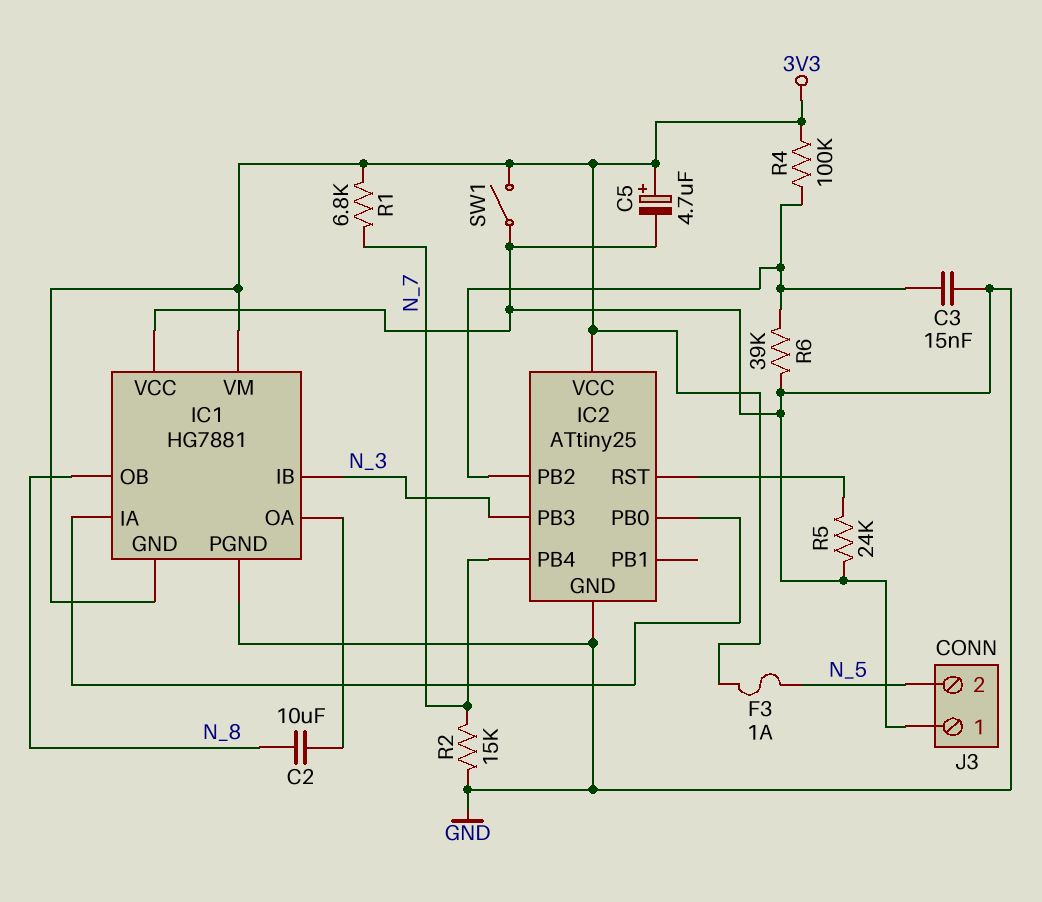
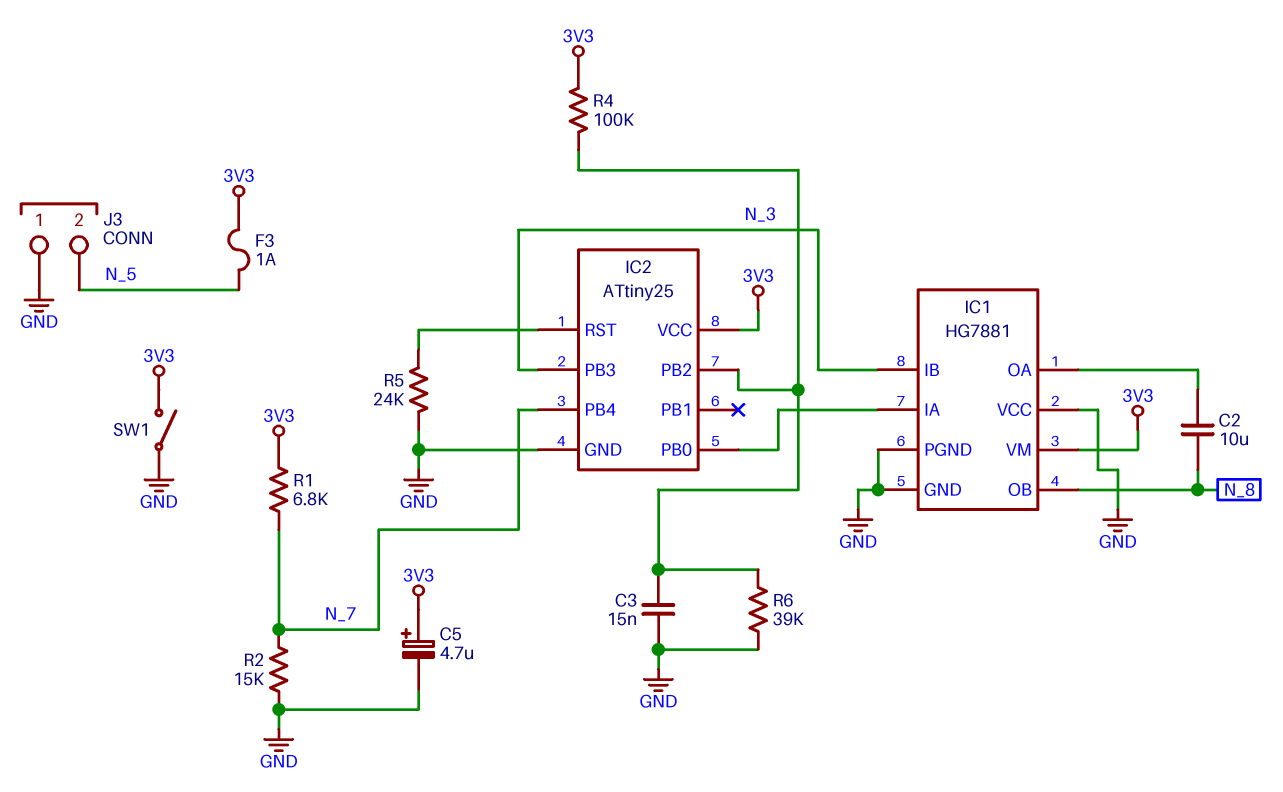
IC1 pin GND: 3V3 -> GND

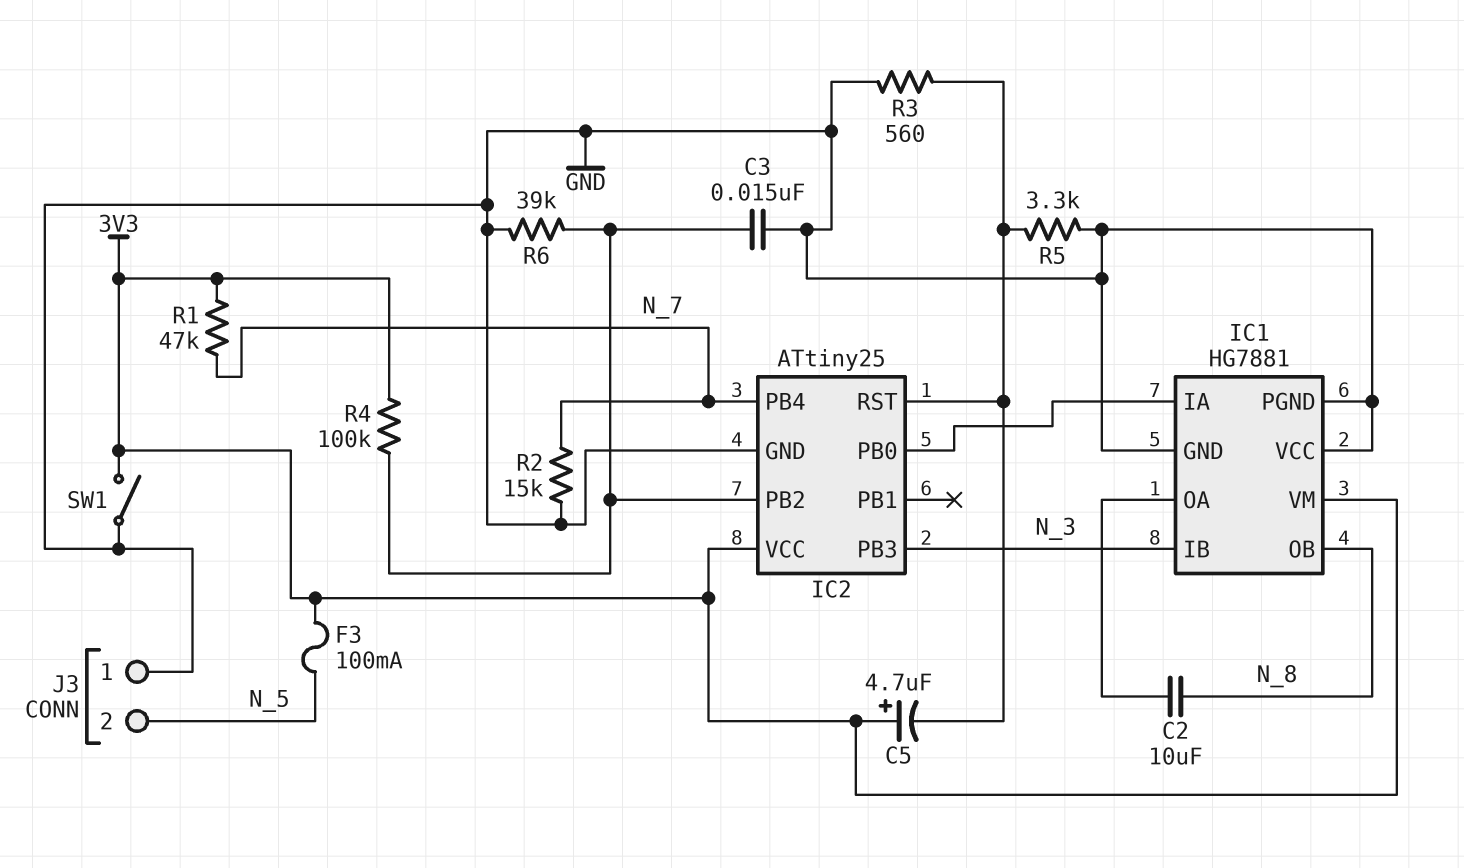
C5: 4.7uF (plus 3V3, minus GND) -> 4.7uF (plus 3V3, minus IC2/RST)
F3: 1A (3V3, N_5) -> 100mA (3V3, N_5)
R1: 6.8k (3V3, N_7) -> 47k (3V3, N_7)
R3: none -> 560 (GND, IC2/RST)
R5: 24k (GND, IC2/RST) -> 3.3k (GND, IC2/RST)

